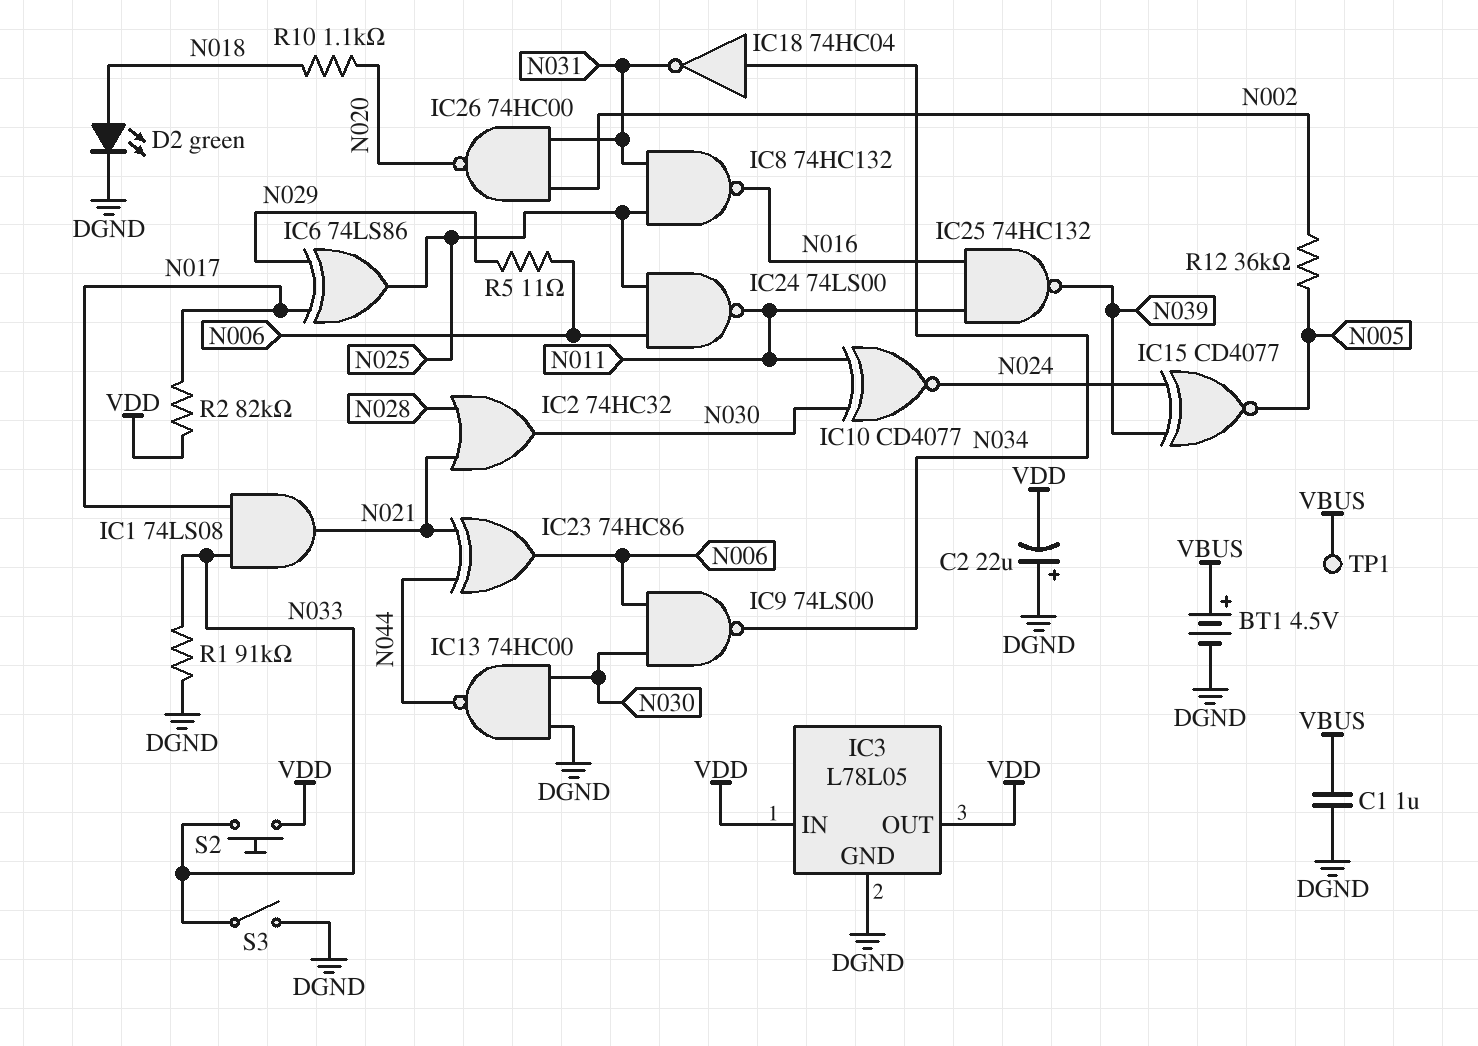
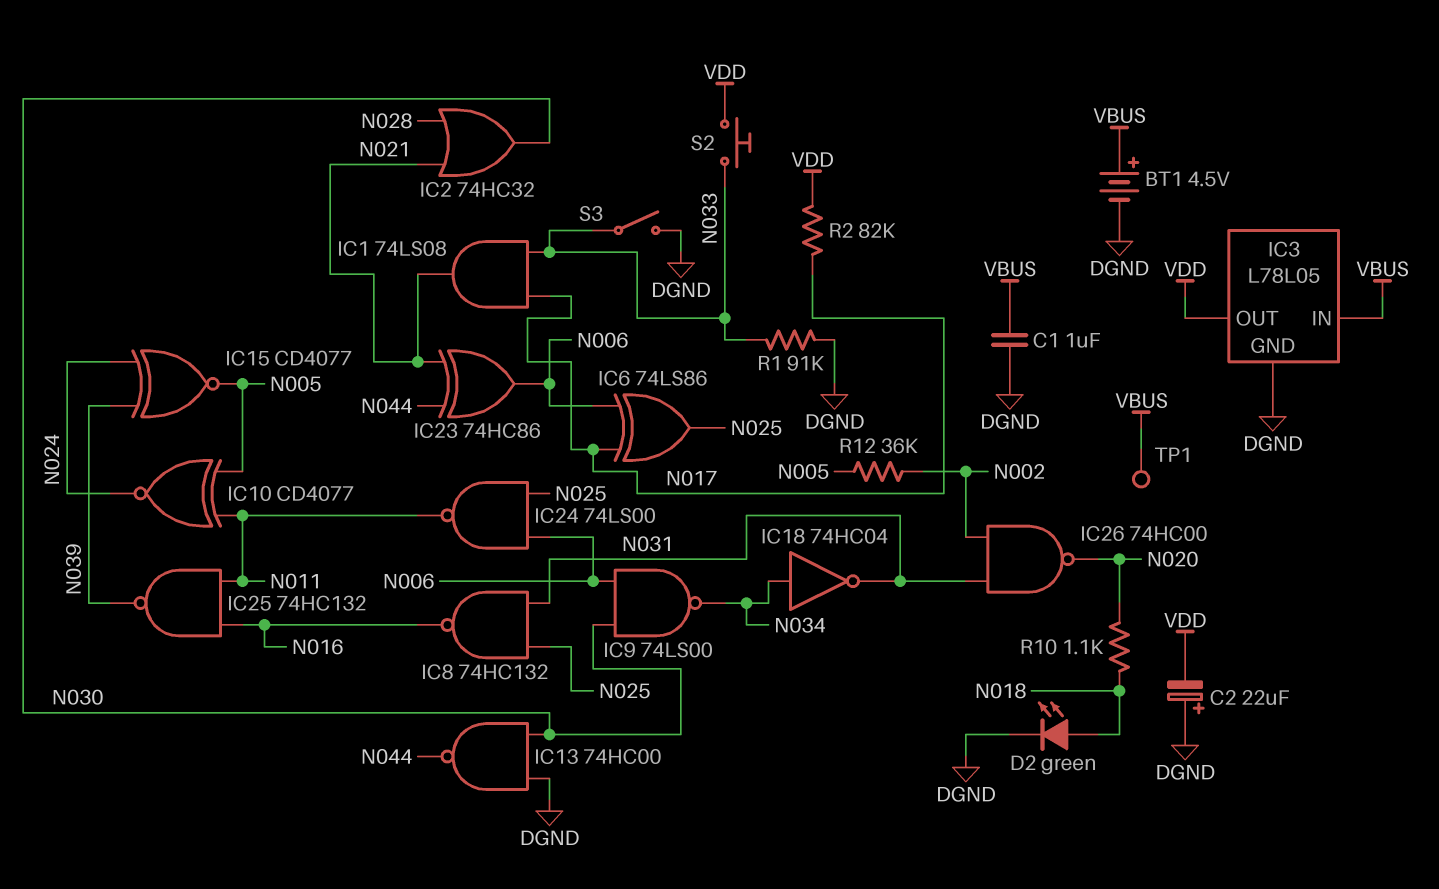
IC3 pin IN: VDD -> VBUS
IC6: XOR 74LS86 (in N017, in N029, out N025) -> XOR 74LS86 (in N006, in N017, out N025)
IC10: XNOR CD4077 (in N011, in N030, out N024) -> XNOR CD4077 (in N005, in N011, out N024)
R5: 11 (N006, N029) -> none

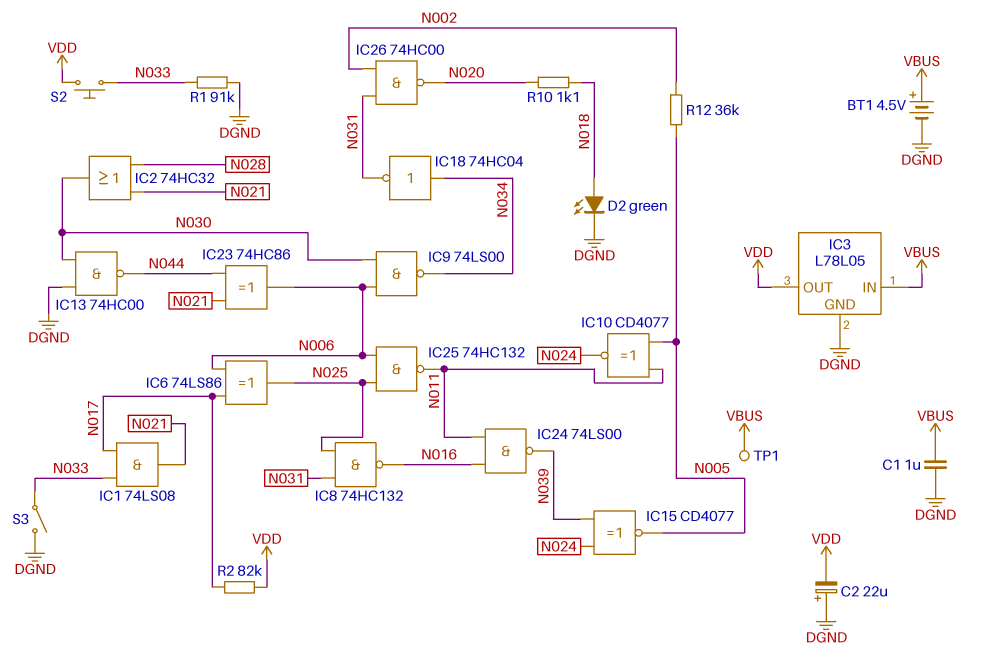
IC24: NAND 74LS00 (in N006, in N025, out N011) -> NAND 74LS00 (in N011, in N016, out N039)
IC25: NAND 74HC132 (in N011, in N016, out N039) -> NAND 74HC132 (in N006, in N025, out N011)

